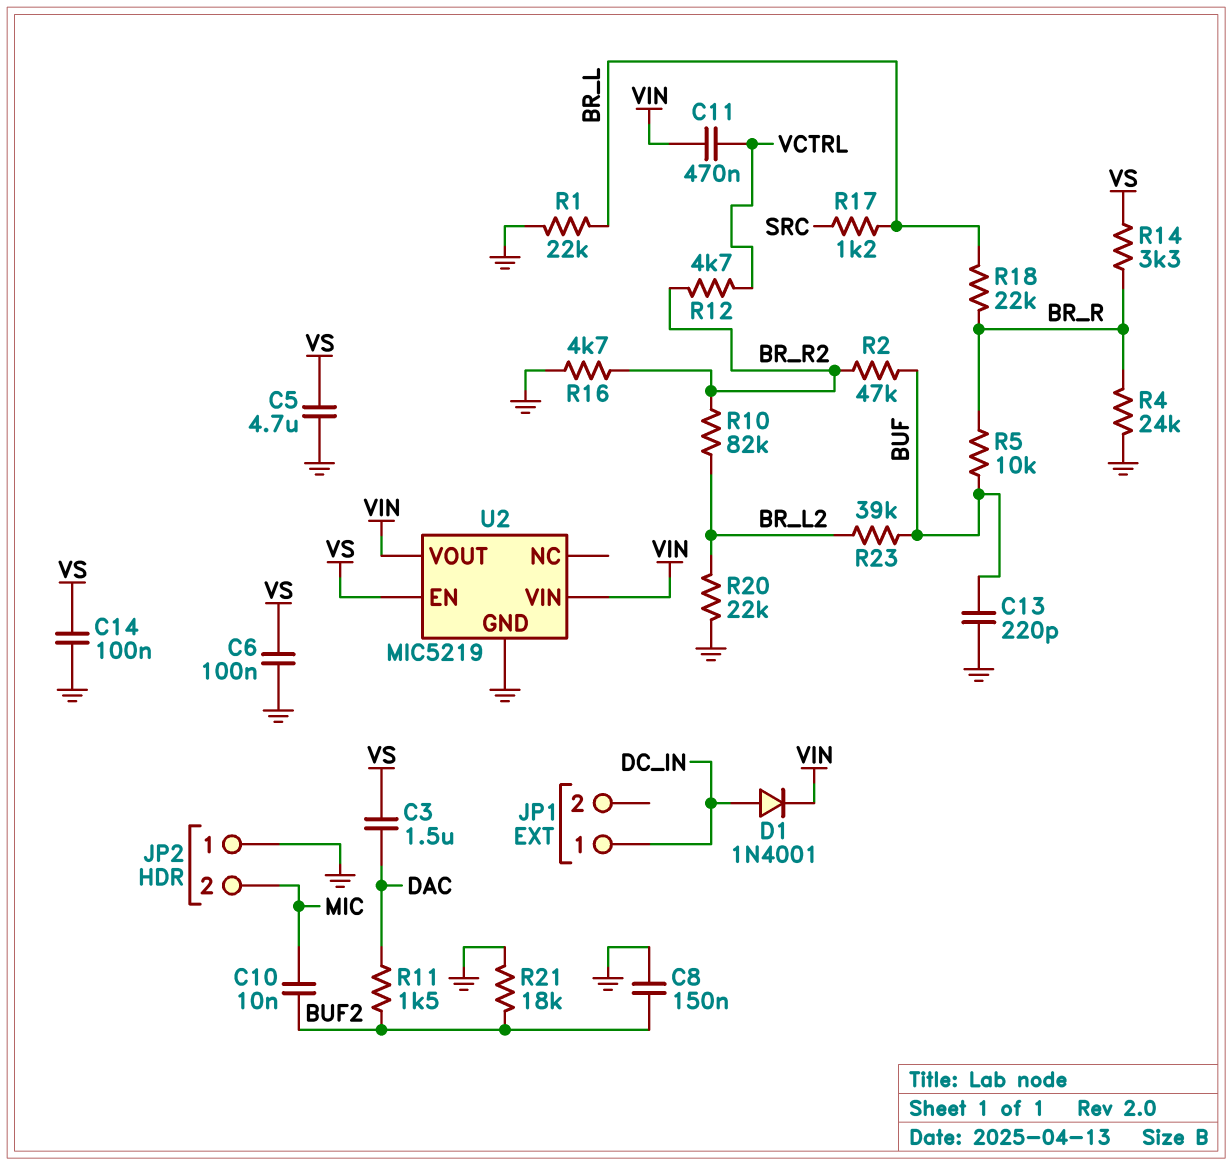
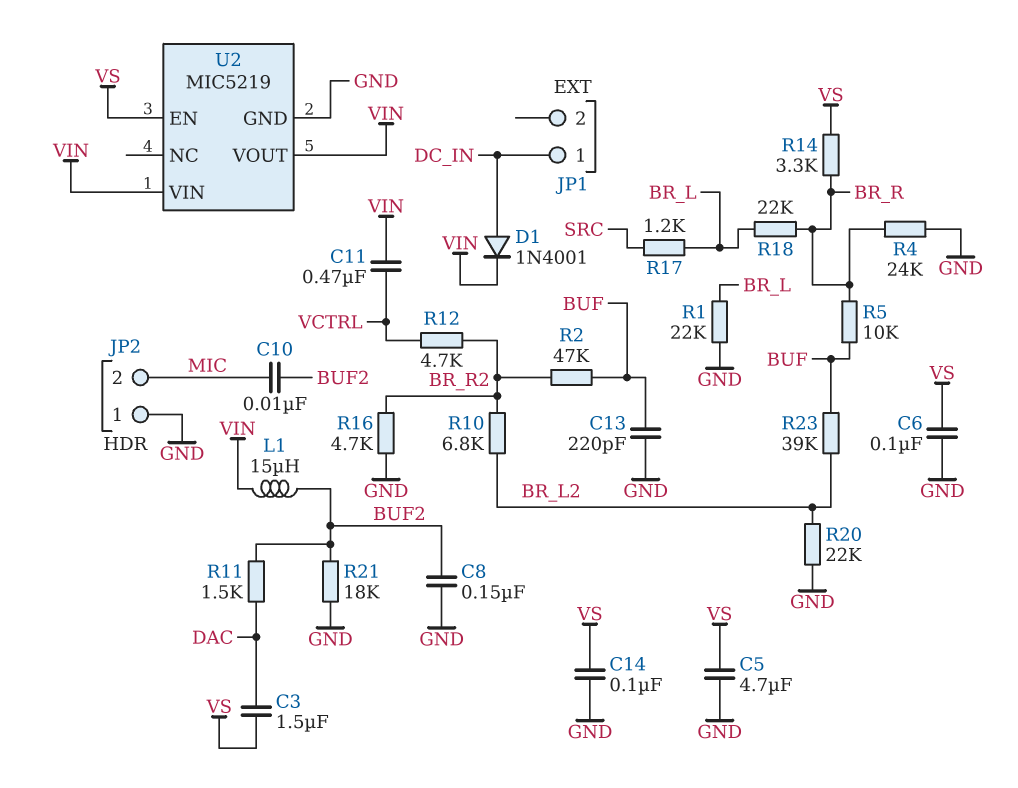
L1: none -> 15uH (BUF2, VIN)
R10: 82k (BR_L2, BR_R2) -> 6.8k (BR_L2, BR_R2)

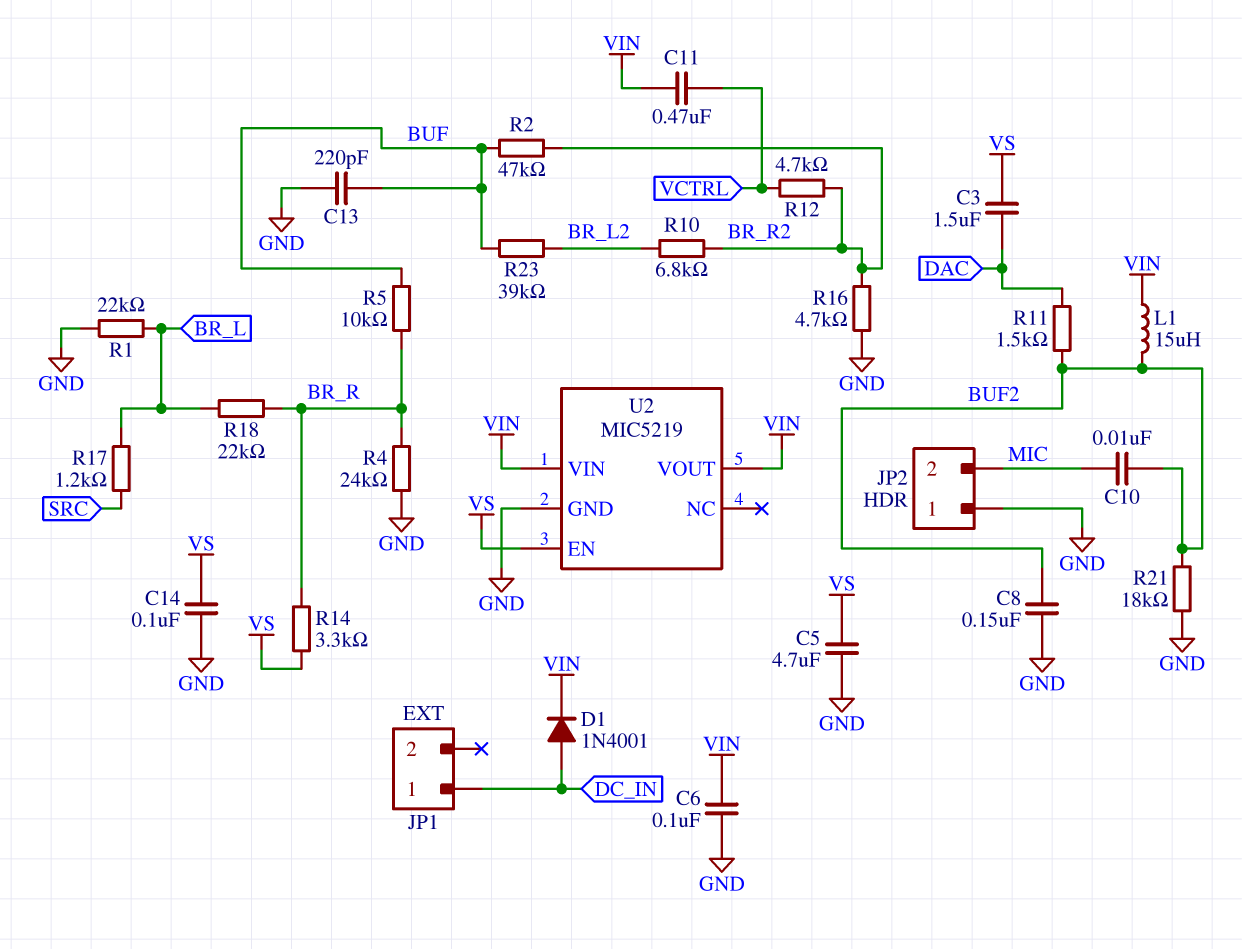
C6: 100nF (GND, VS) -> 100nF (GND, VIN)
R20: 22k (BR_L2, GND) -> none

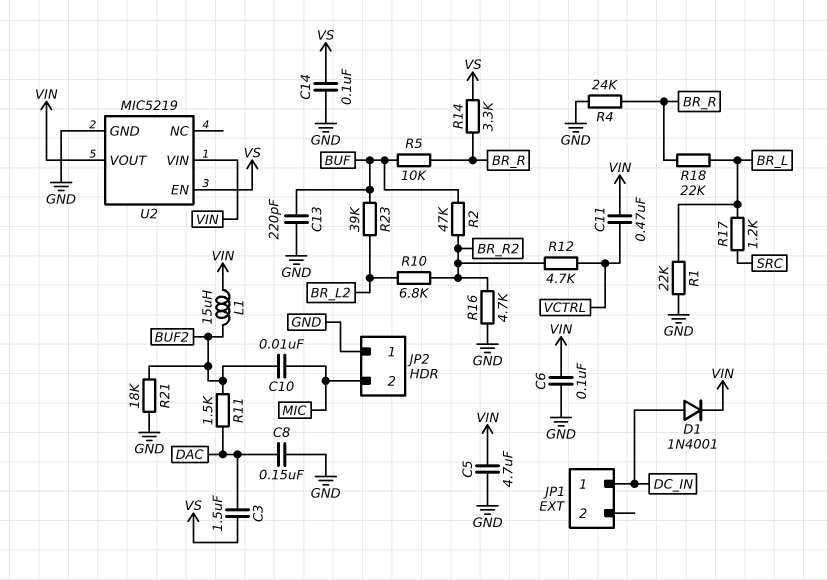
C5: 4.7uF (GND, VS) -> 4.7uF (GND, VIN)
C8: 150nF (BUF2, GND) -> 150nF (DAC, GND)

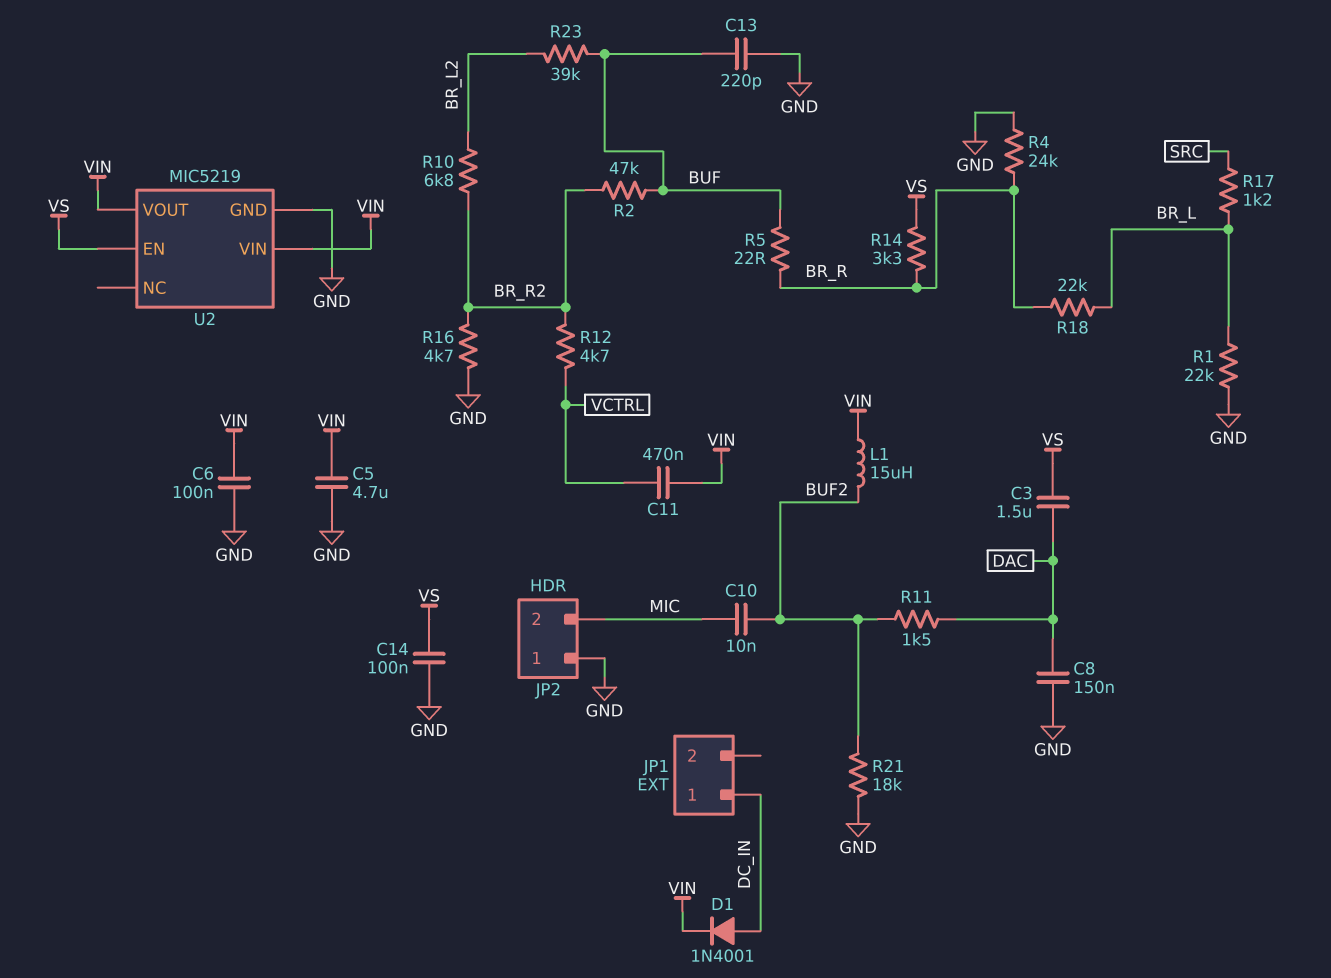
R5: 10k (BR_R, BUF) -> 22 (BR_R, BUF)

